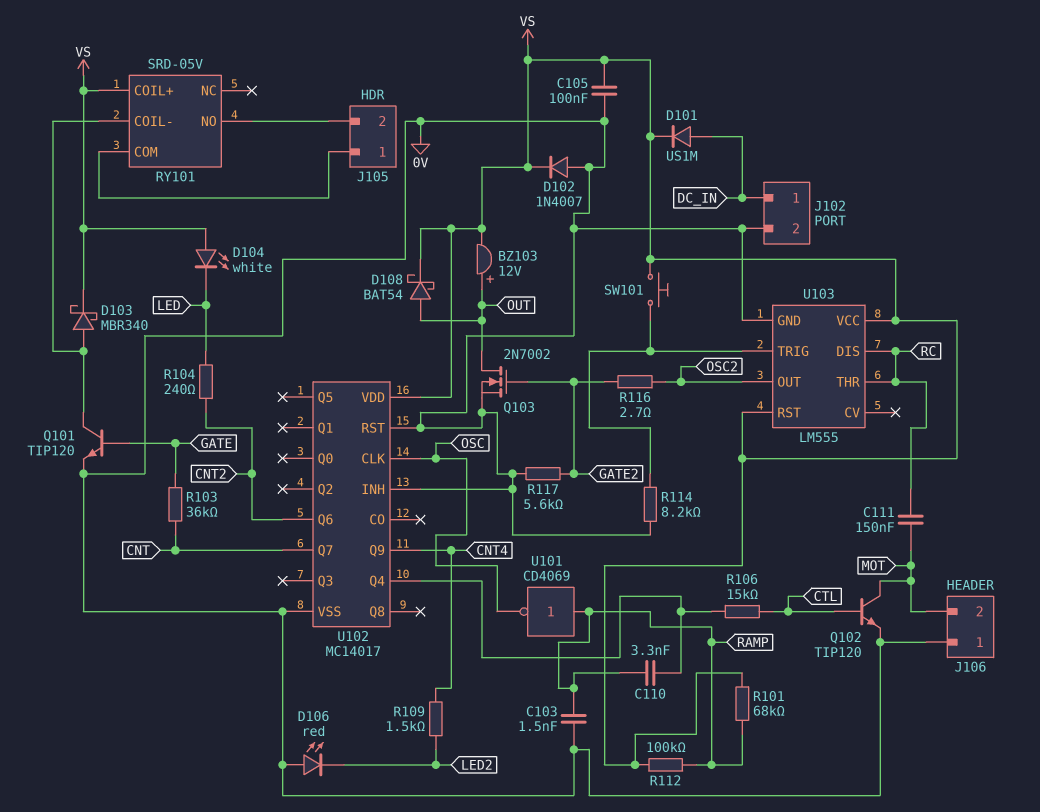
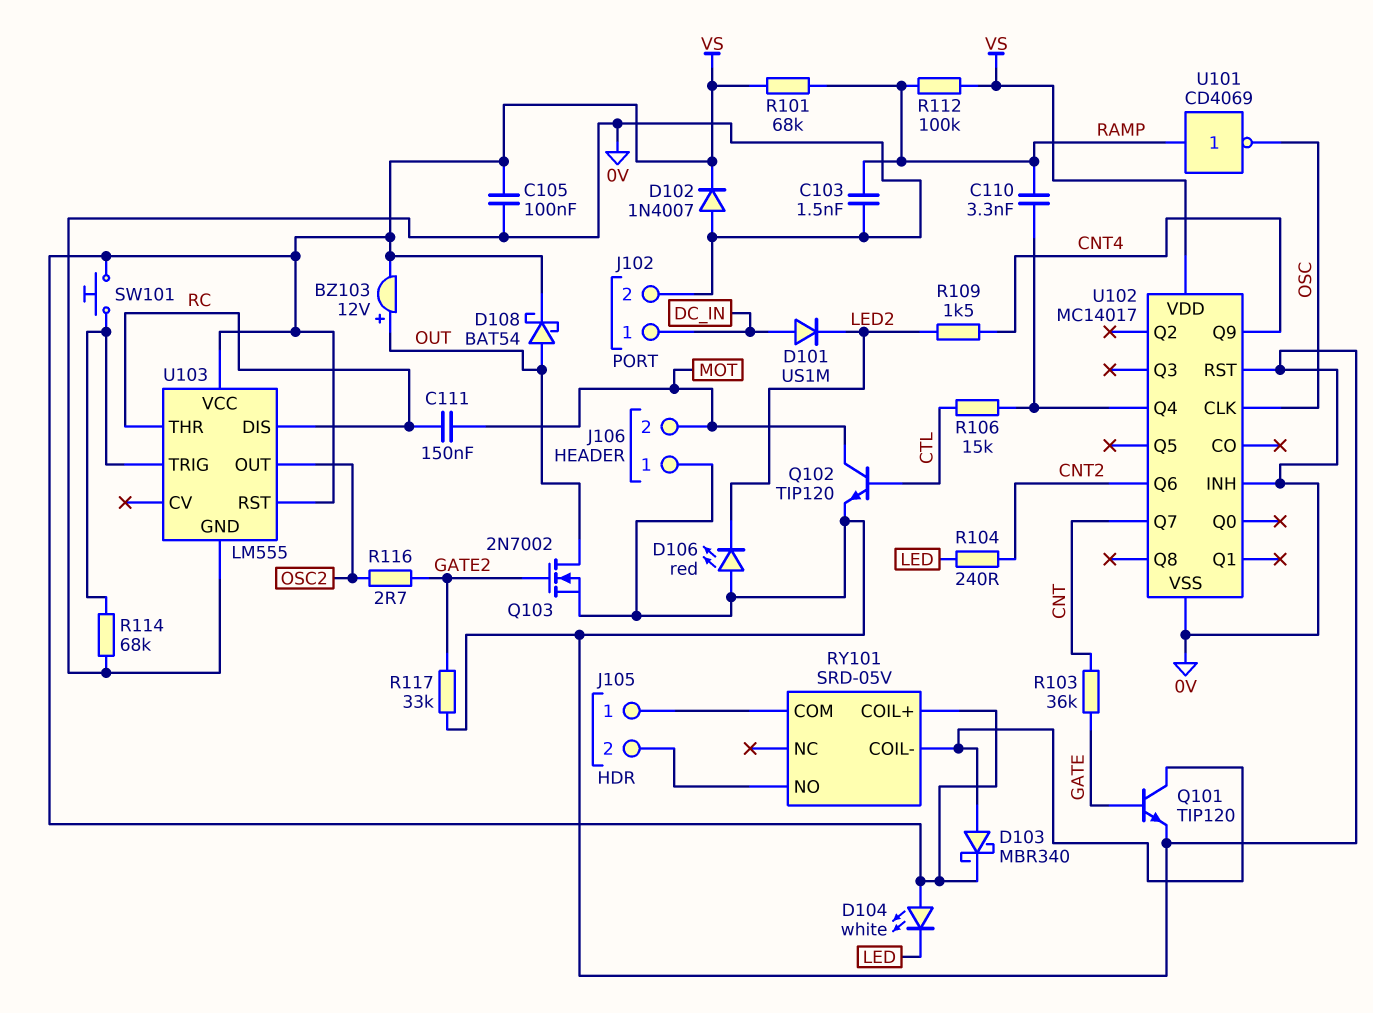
D101: diode US1M (A DC_IN, K VS) -> diode US1M (A DC_IN, K LED2)
R114: 8.2k (0V, U103/TRIG) -> 68k (0V, U103/TRIG)
R117: 5.6k (0V, GATE2) -> 33k (0V, GATE2)

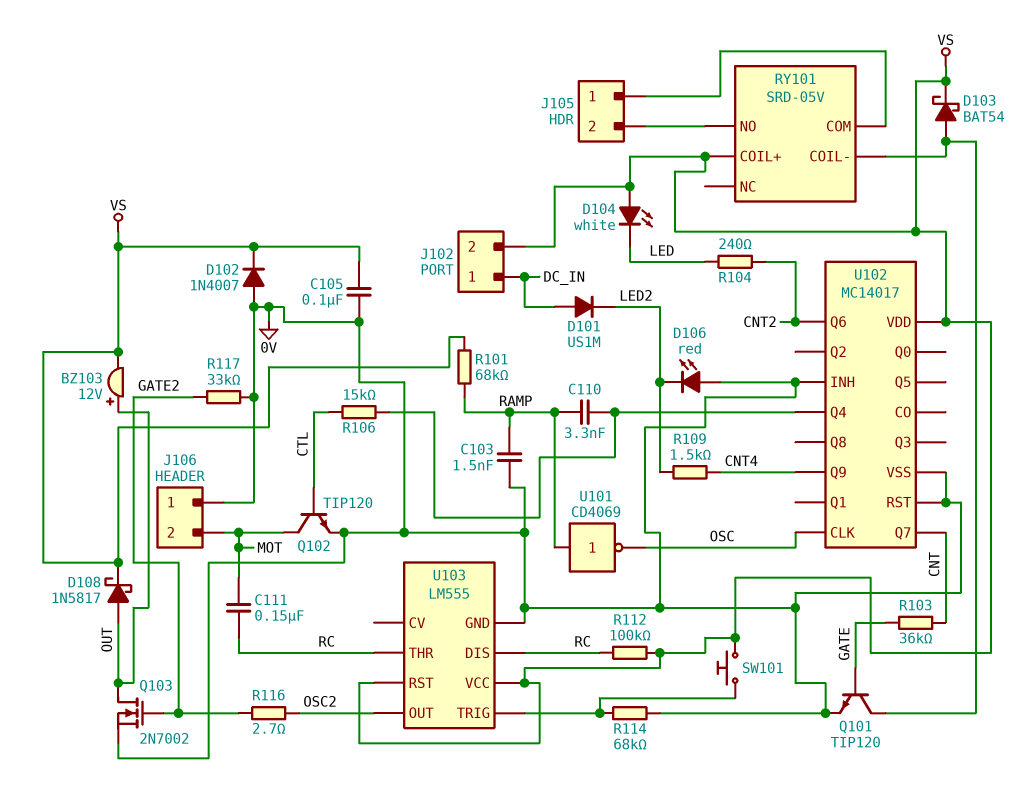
D103: schottky MBR340 (A RY101/COIL-, K VS) -> schottky BAT54 (A RY101/COIL-, K VS)
D108: schottky BAT54 (A OUT, K VS) -> schottky 1N5817 (A OUT, K VS)
J102 pin 2: 0V -> VS
R112: 100k (RAMP, VS) -> 100k (RC, VS)

